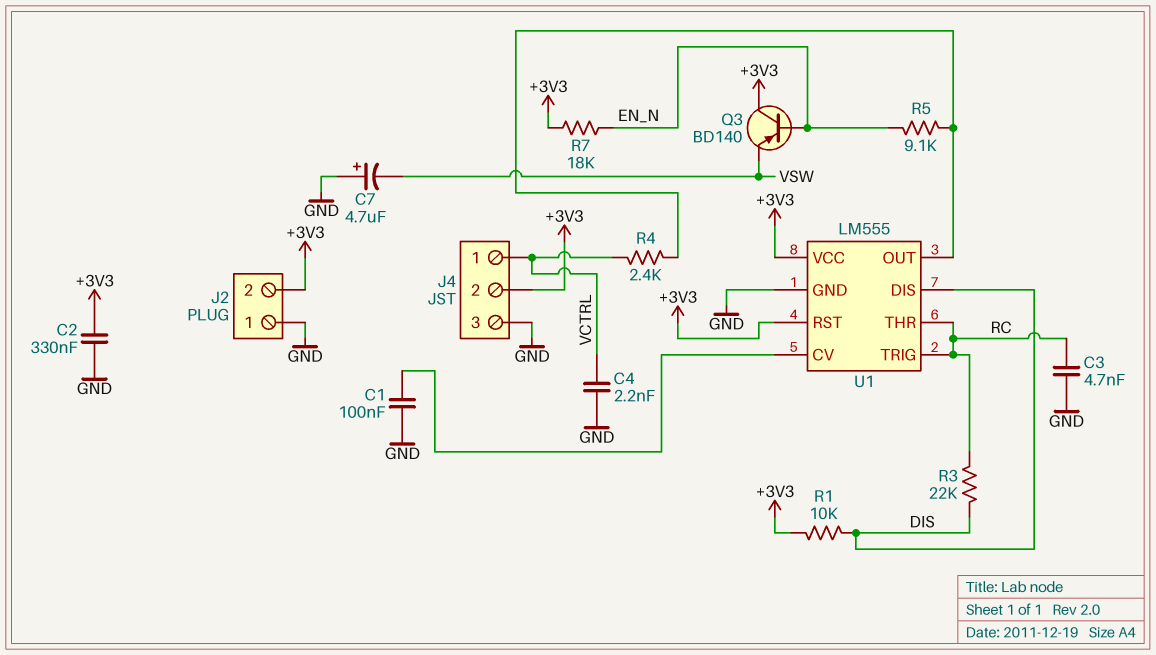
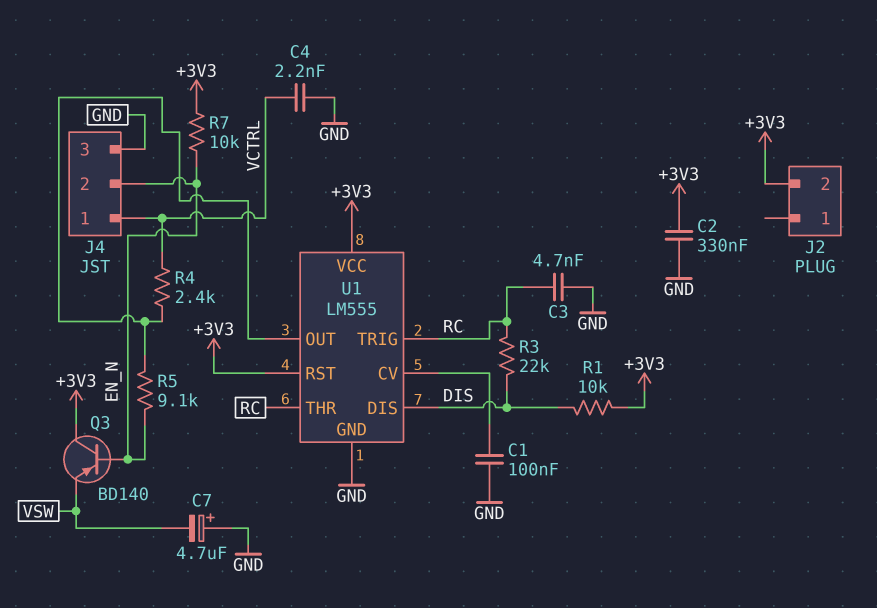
J2 pin 1: GND -> none
J4 pin 2: +3V3 -> EN_N
R7: 18k (+3V3, EN_N) -> 10k (+3V3, EN_N)

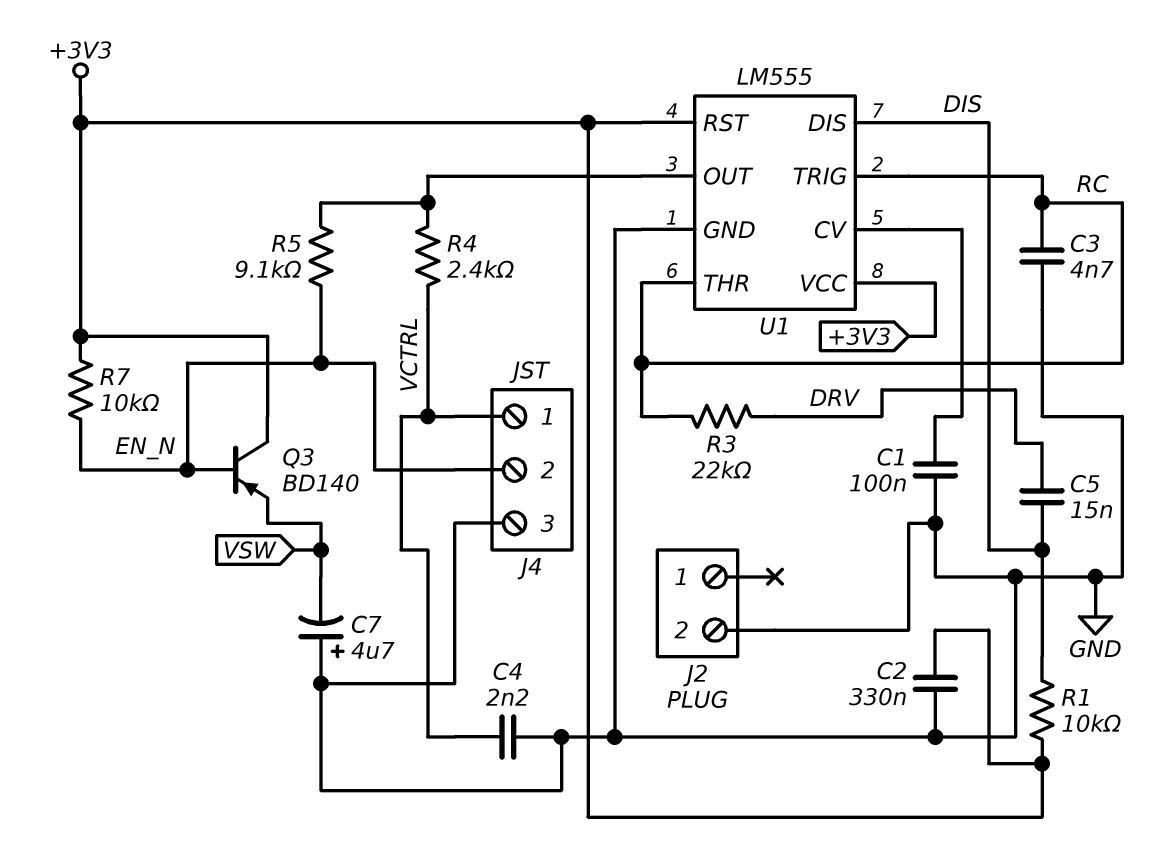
C5: none -> 15nF (DIS, DRV)
J2 pin 2: +3V3 -> GND
R3: 22k (DIS, RC) -> 22k (DRV, RC)

